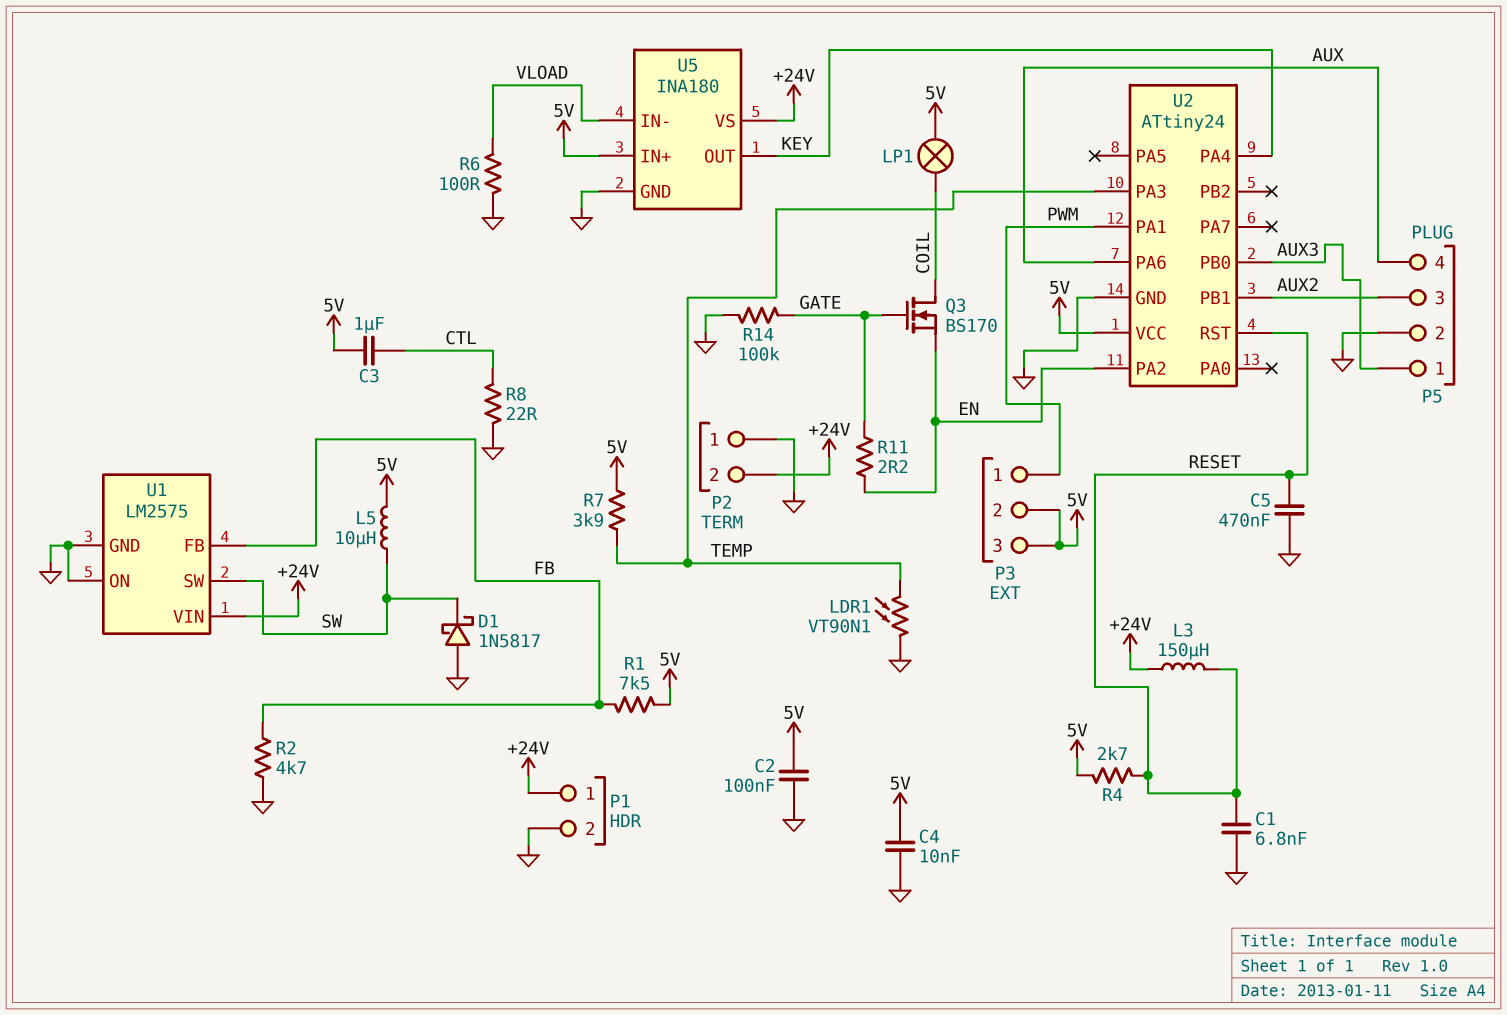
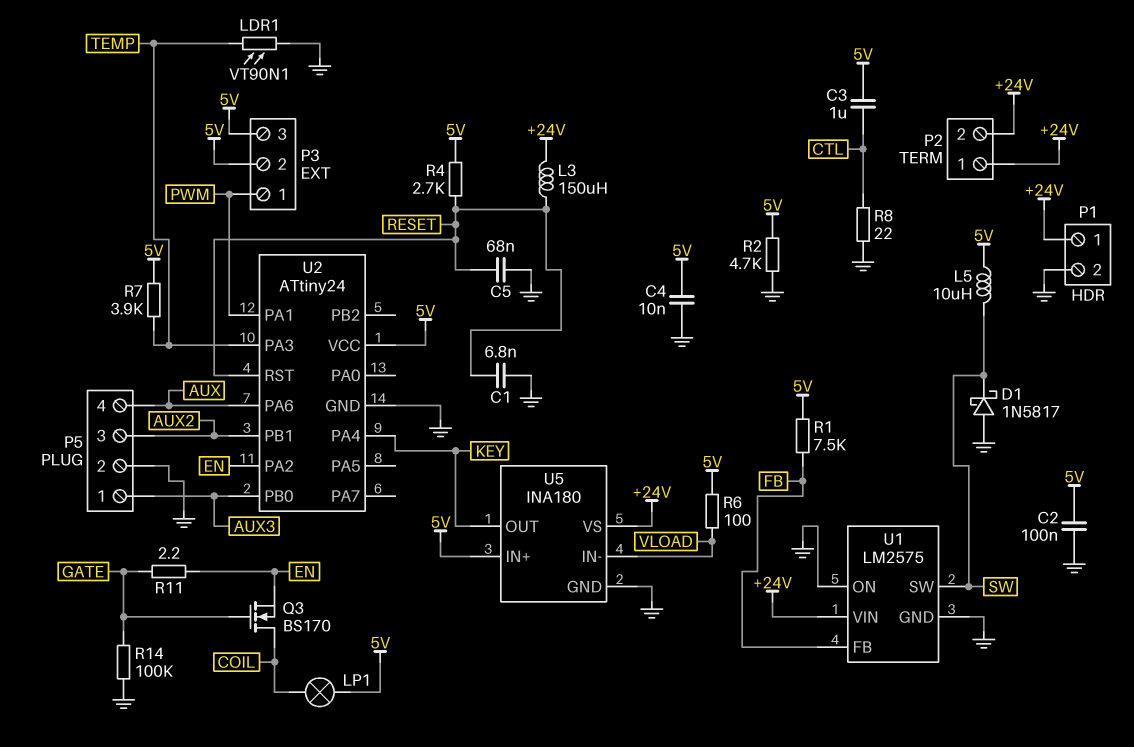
C5: 470nF (GND, RESET) -> 68nF (GND, RESET)
P2 pin 1: GND -> +24V
R2: 4.7k (FB, GND) -> 4.7k (5V, GND)
R6: 100 (GND, VLOAD) -> 100 (5V, VLOAD)

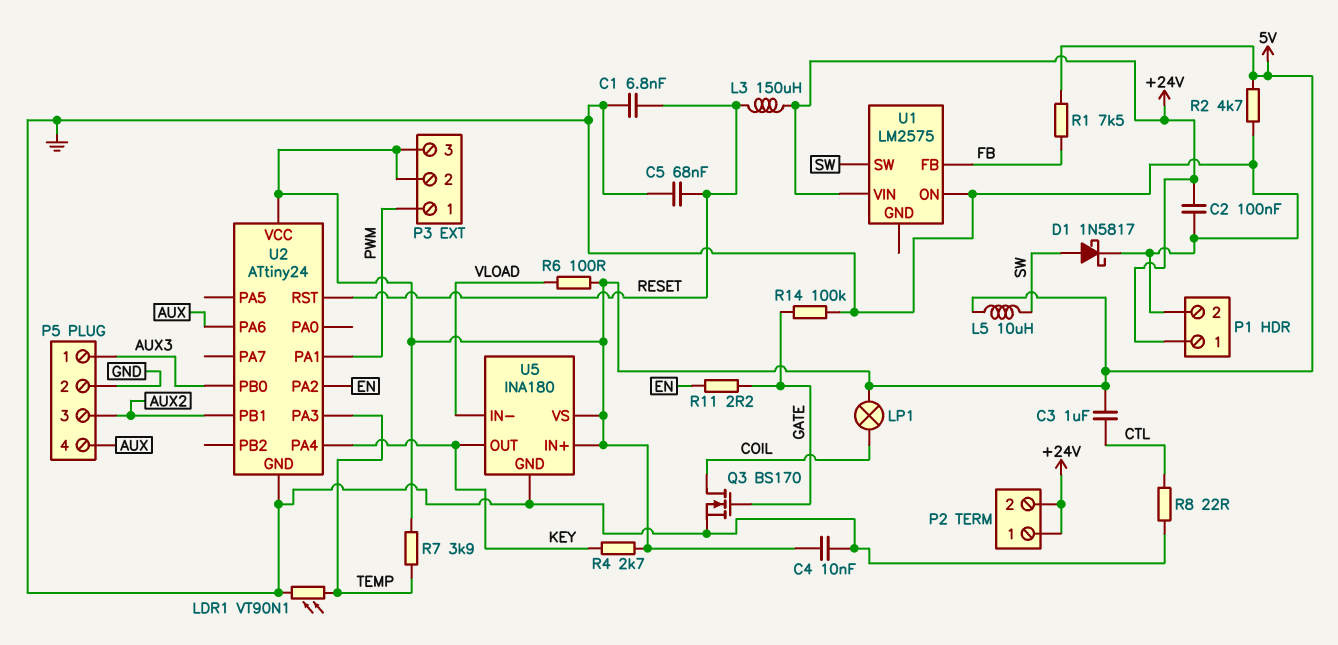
C2: 100nF (5V, GND) -> 100nF (+24V, GND)
D1: schottky 1N5817 (A GND, K SW) -> schottky 1N5817 (A SW, K GND)
Q3: NMOS BS170 (G GATE, D COIL, S EN) -> NMOS BS170 (G GATE, D COIL, S GND)
R4: 2.7k (5V, RESET) -> 2.7k (5V, KEY)
U1 pin GND: GND -> none
U5 pin VS: +24V -> 5V

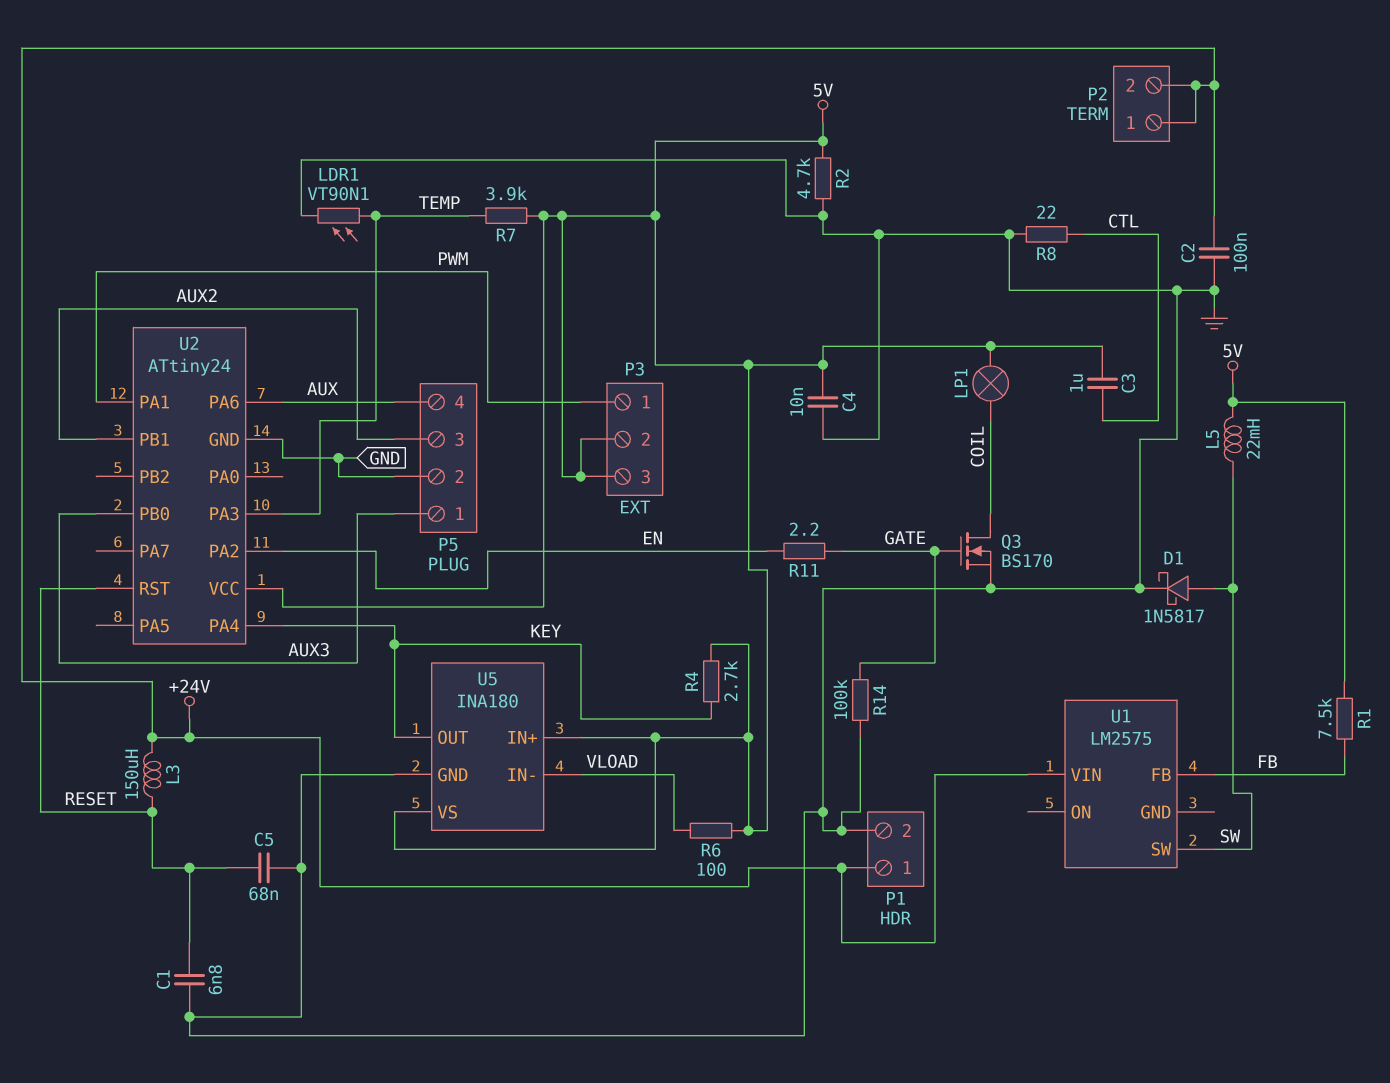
L5: 10uH (5V, SW) -> 22mH (5V, SW)
U1 pin ON: GND -> none

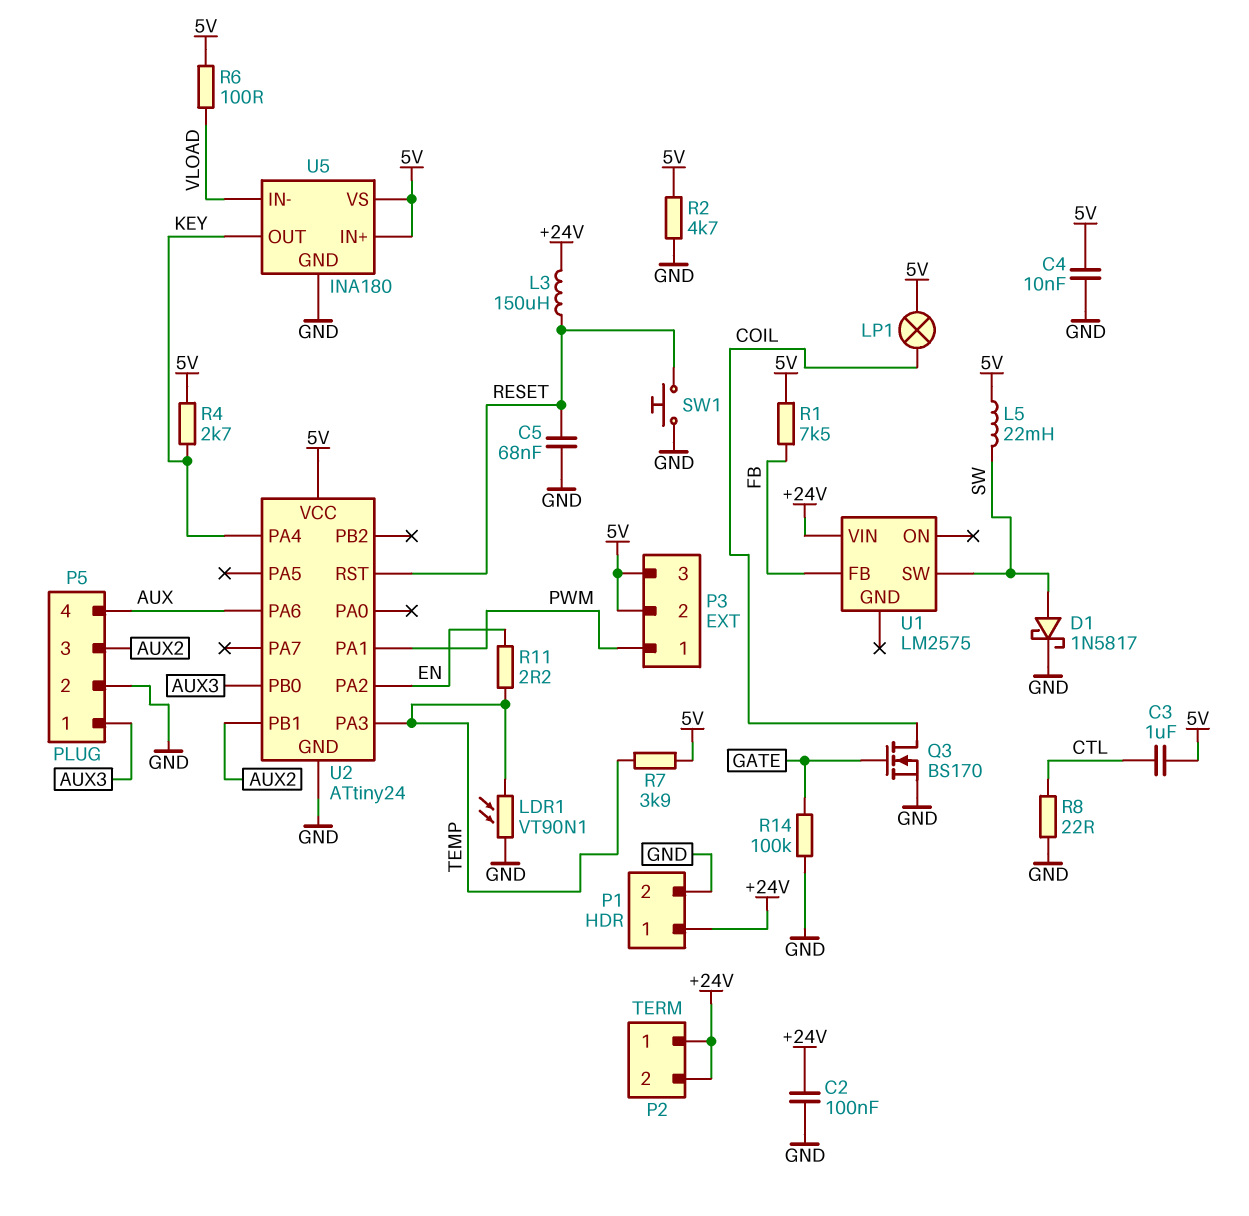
C1: 6.8nF (GND, RESET) -> none
R11: 2.2 (EN, GATE) -> 2.2 (EN, TEMP)
SW1: none -> button (GND, RESET)

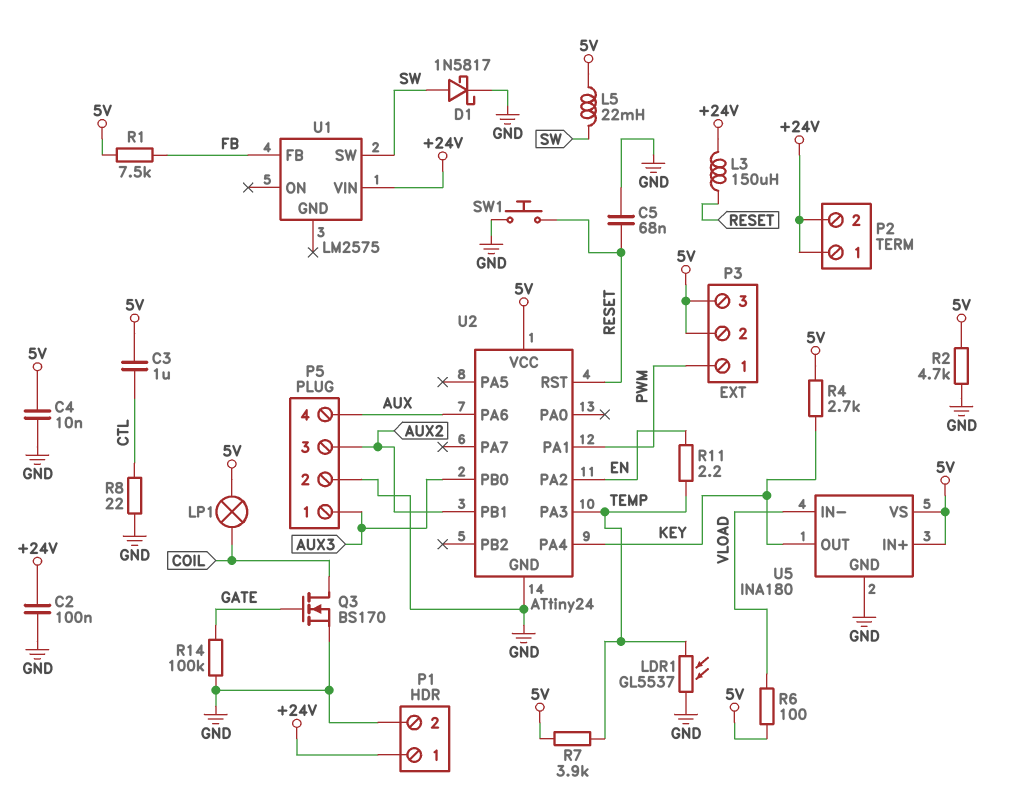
LDR1: VT90N1 (GND, TEMP) -> GL5537 (GND, TEMP)

